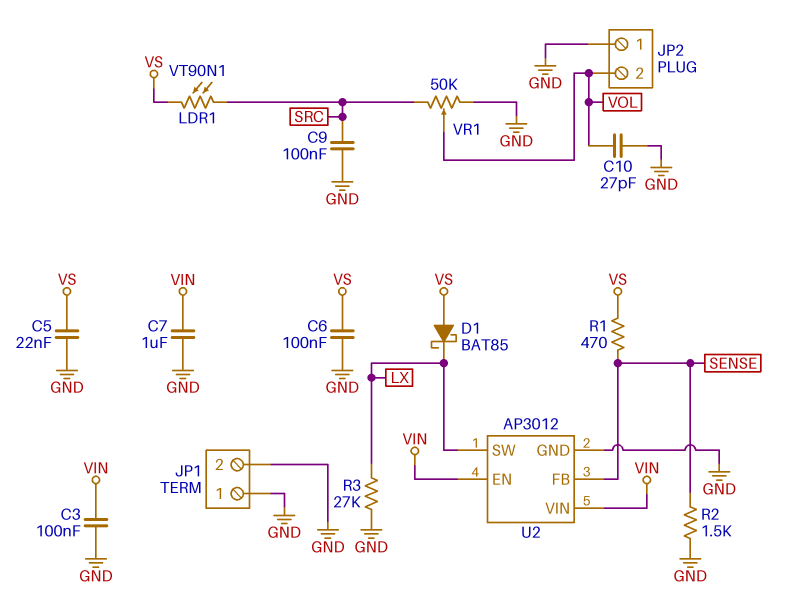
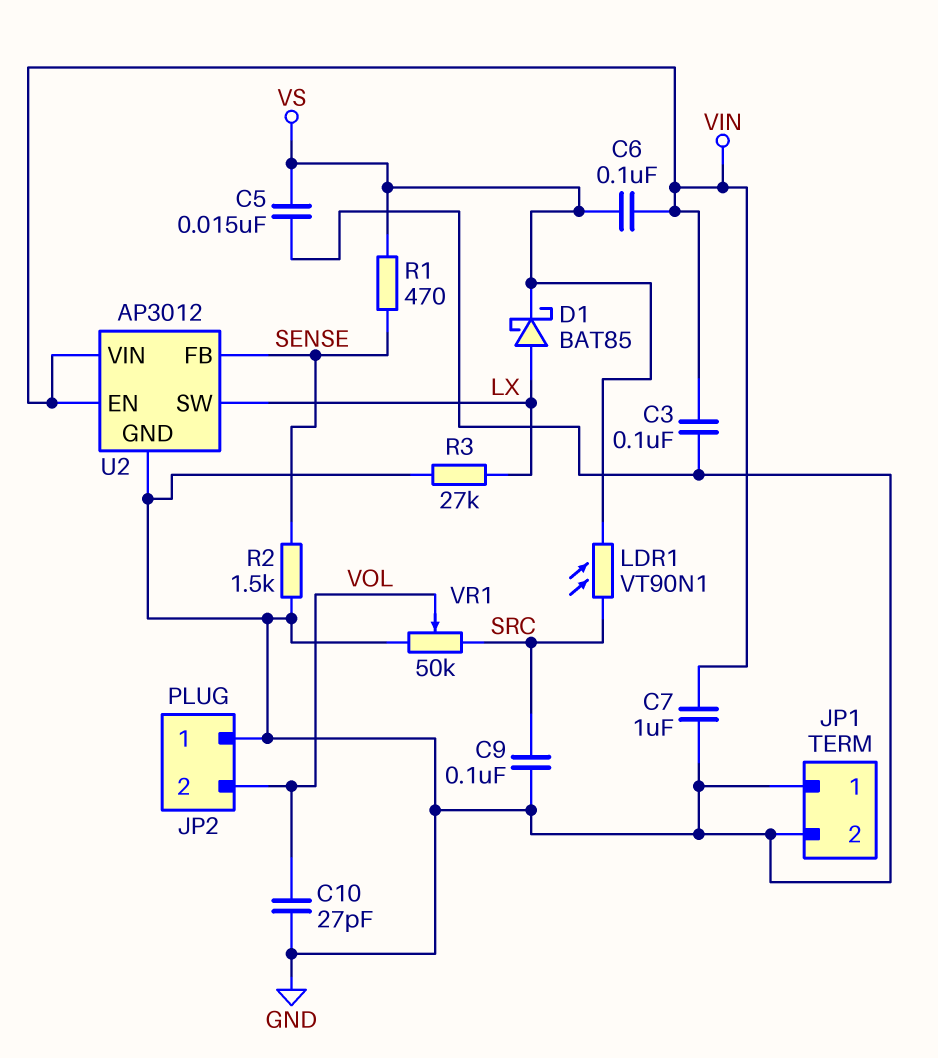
C5: 22nF (GND, VS) -> 15nF (GND, VS)
C6: 100nF (GND, VS) -> 100nF (VIN, VS)
D1: schottky BAT85 (A VS, K LX) -> schottky BAT85 (A LX, K VS)

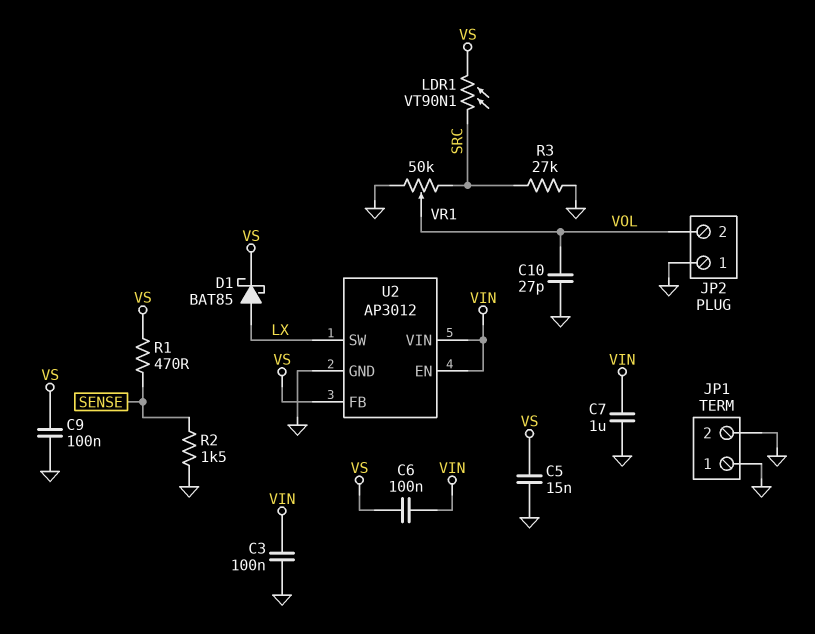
C9: 100nF (GND, SRC) -> 100nF (GND, VS)
R3: 27k (GND, LX) -> 27k (GND, SRC)
U2 pin FB: SENSE -> VS

